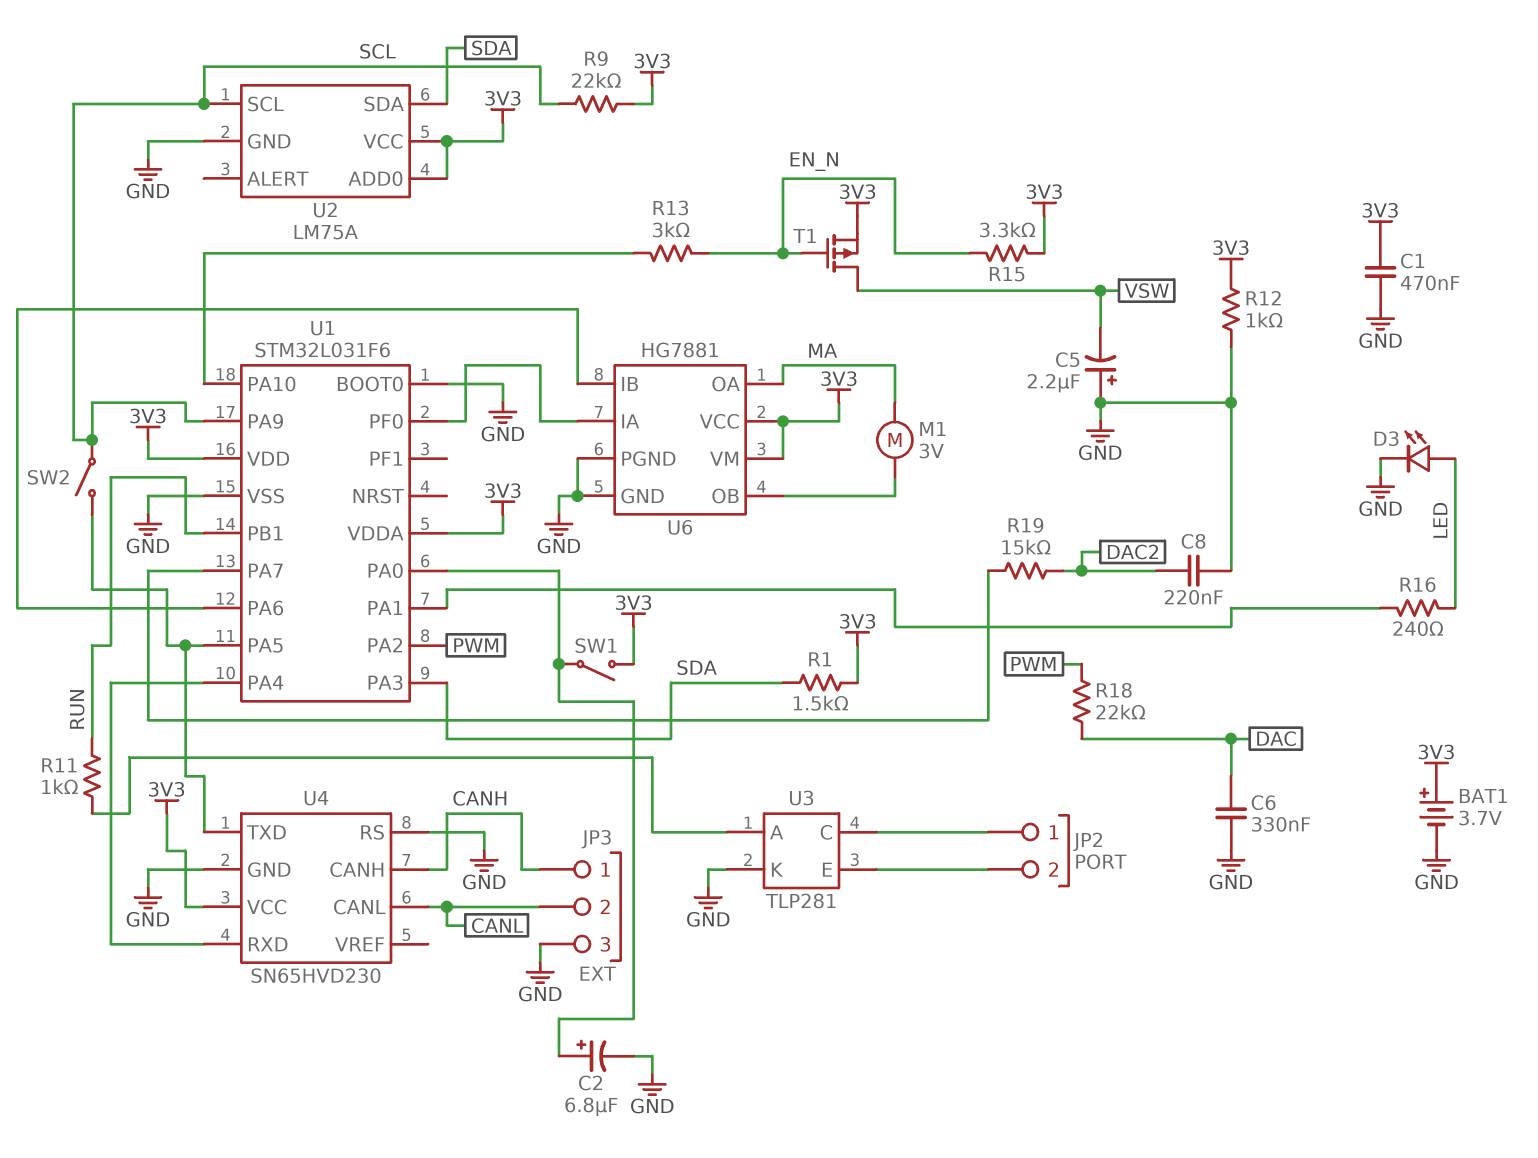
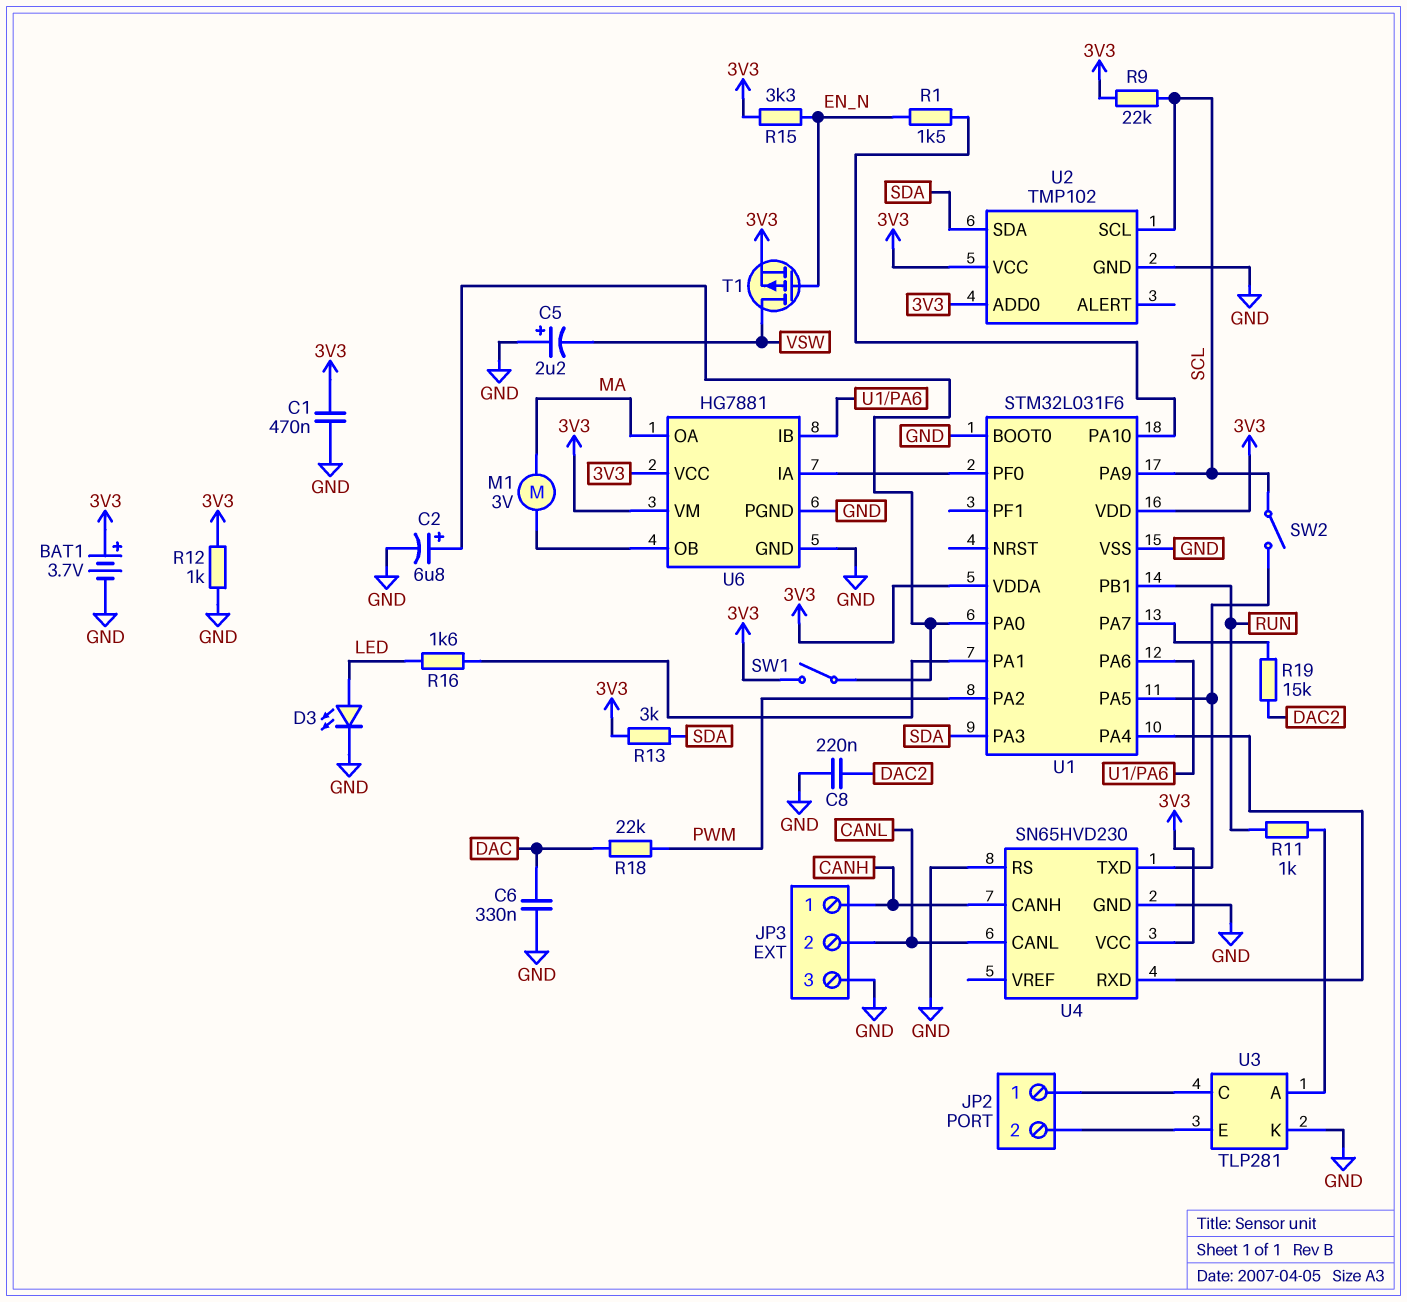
R1: 1.5k (3V3, SDA) -> 1.5k (EN_N, U1/PA10)
R13: 3k (EN_N, U1/PA10) -> 3k (3V3, SDA)
R16: 240 (LED, U1/PA1) -> 1.6k (LED, U1/PA1)
U2: LM75A -> TMP102

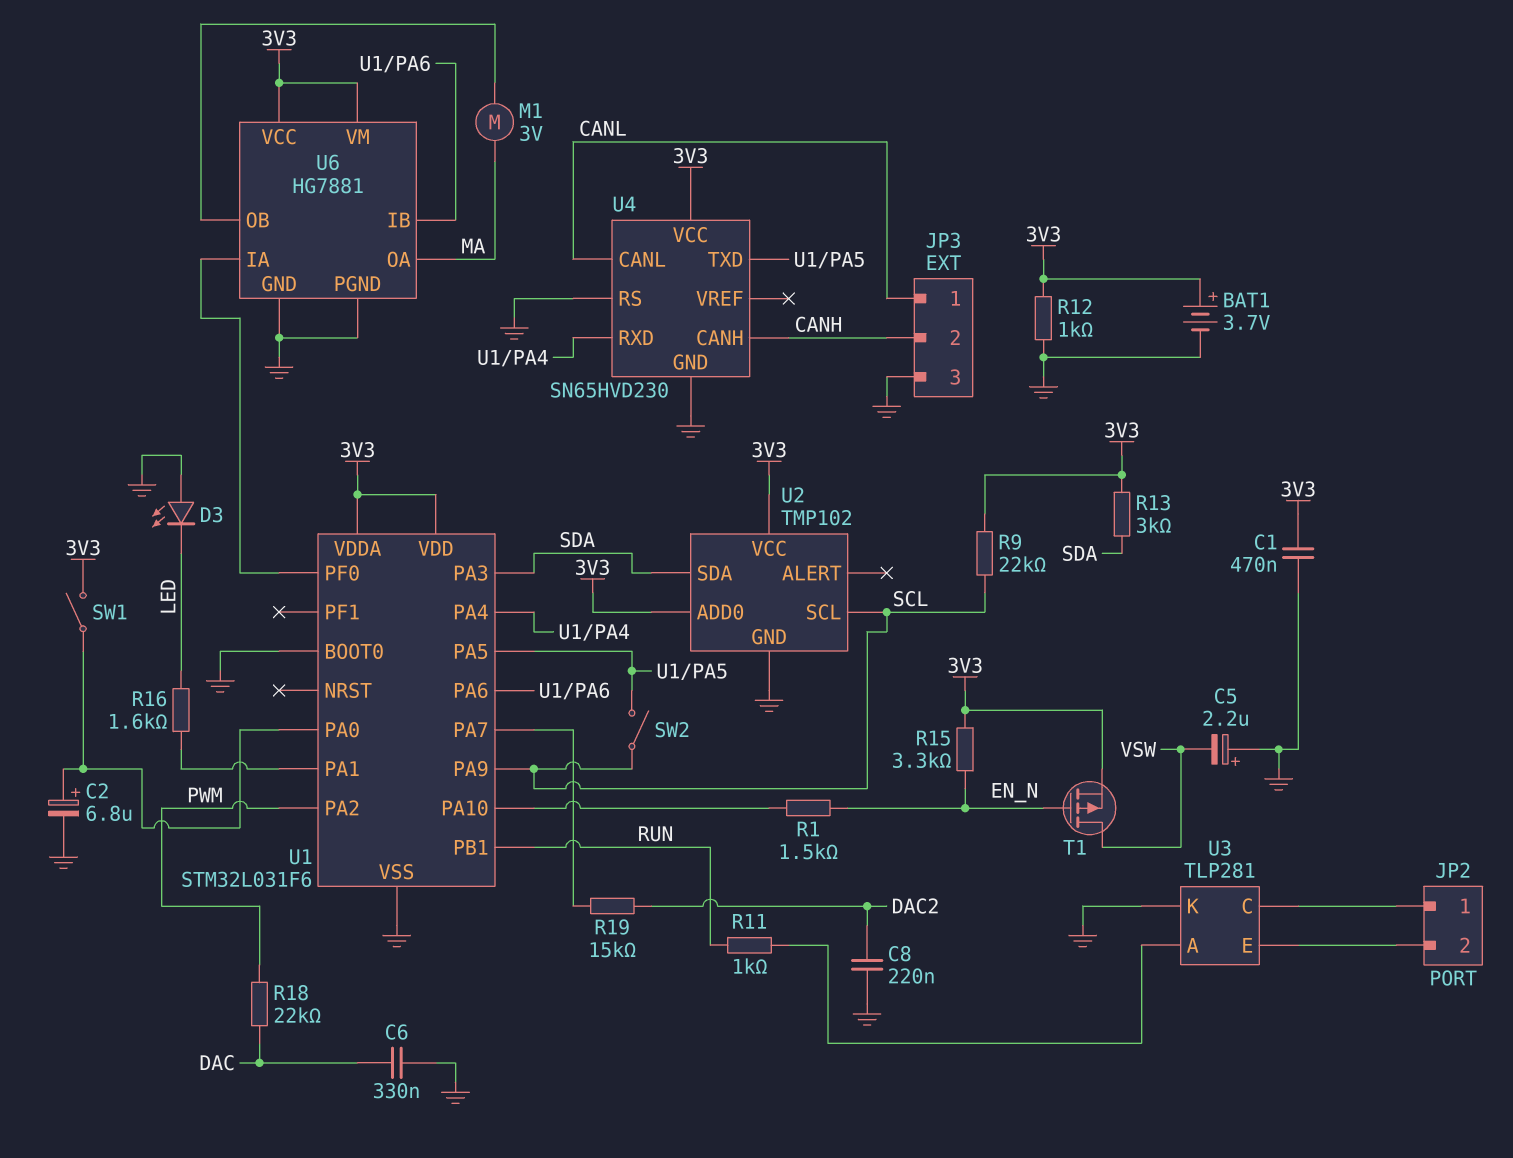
D3: LED (A LED, K GND) -> LED (A GND, K LED)
JP3 pin 1: CANH -> CANL
JP3 pin 2: CANL -> CANH

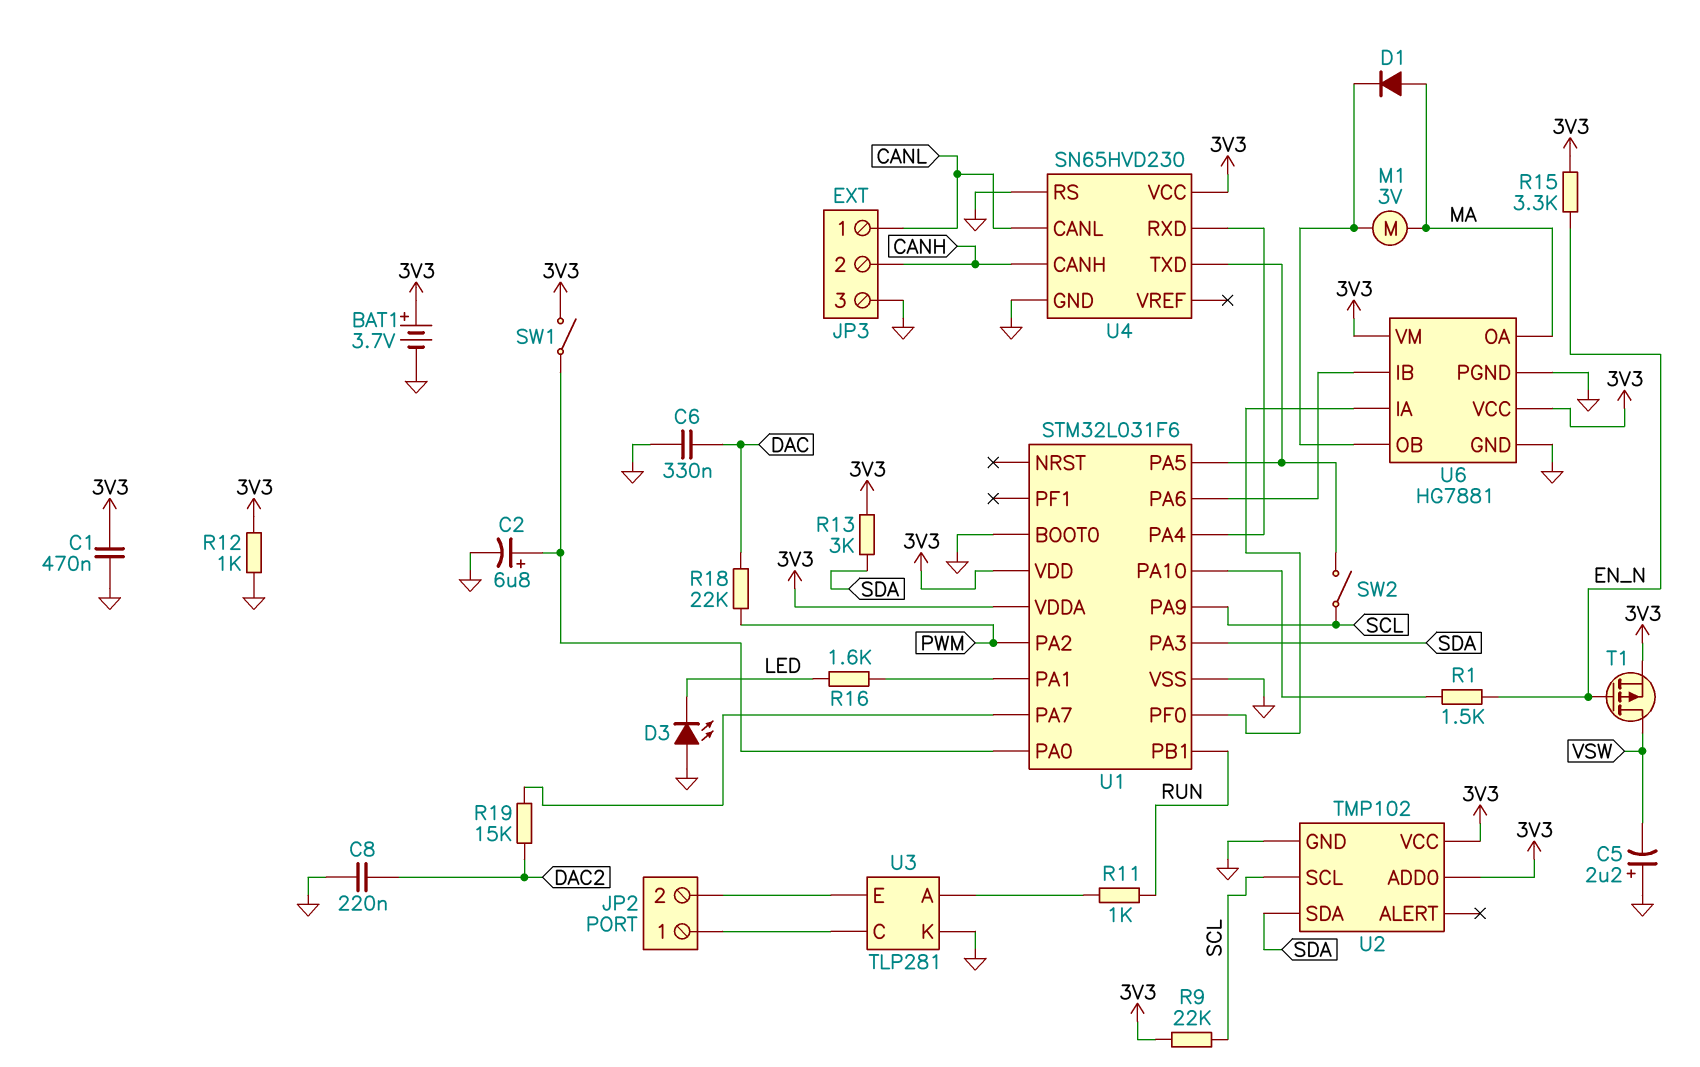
D1: none -> diode (A MA, K U6/OB)

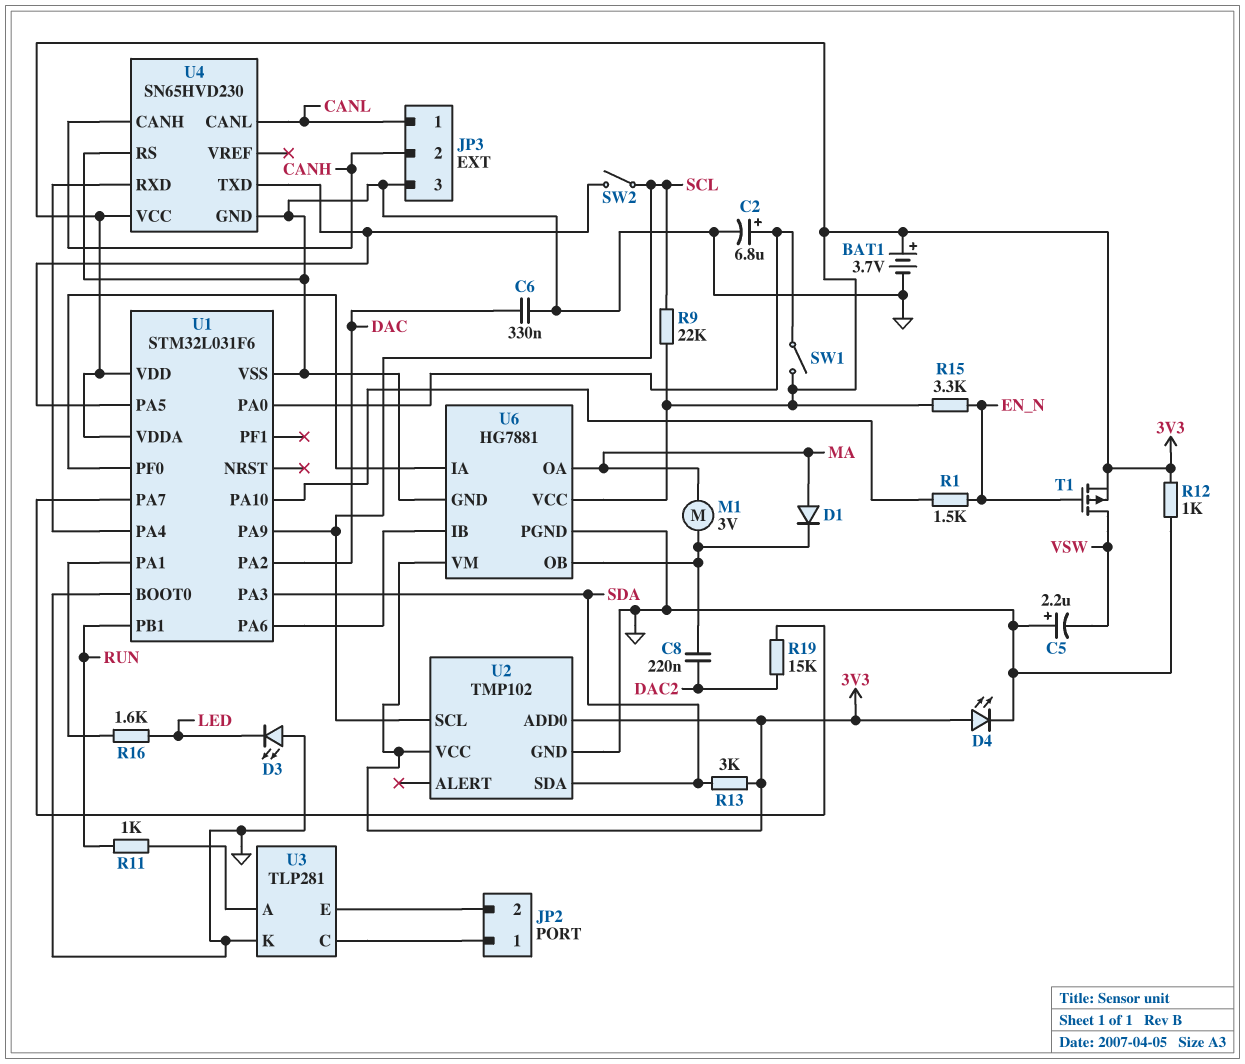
C1: 470nF (3V3, GND) -> none
C8: 220nF (DAC2, GND) -> 220nF (DAC2, U6/OB)
D4: none -> LED (A 3V3, K GND)
R18: 22k (DAC, PWM) -> none
U1 pin PA2: PWM -> DAC

